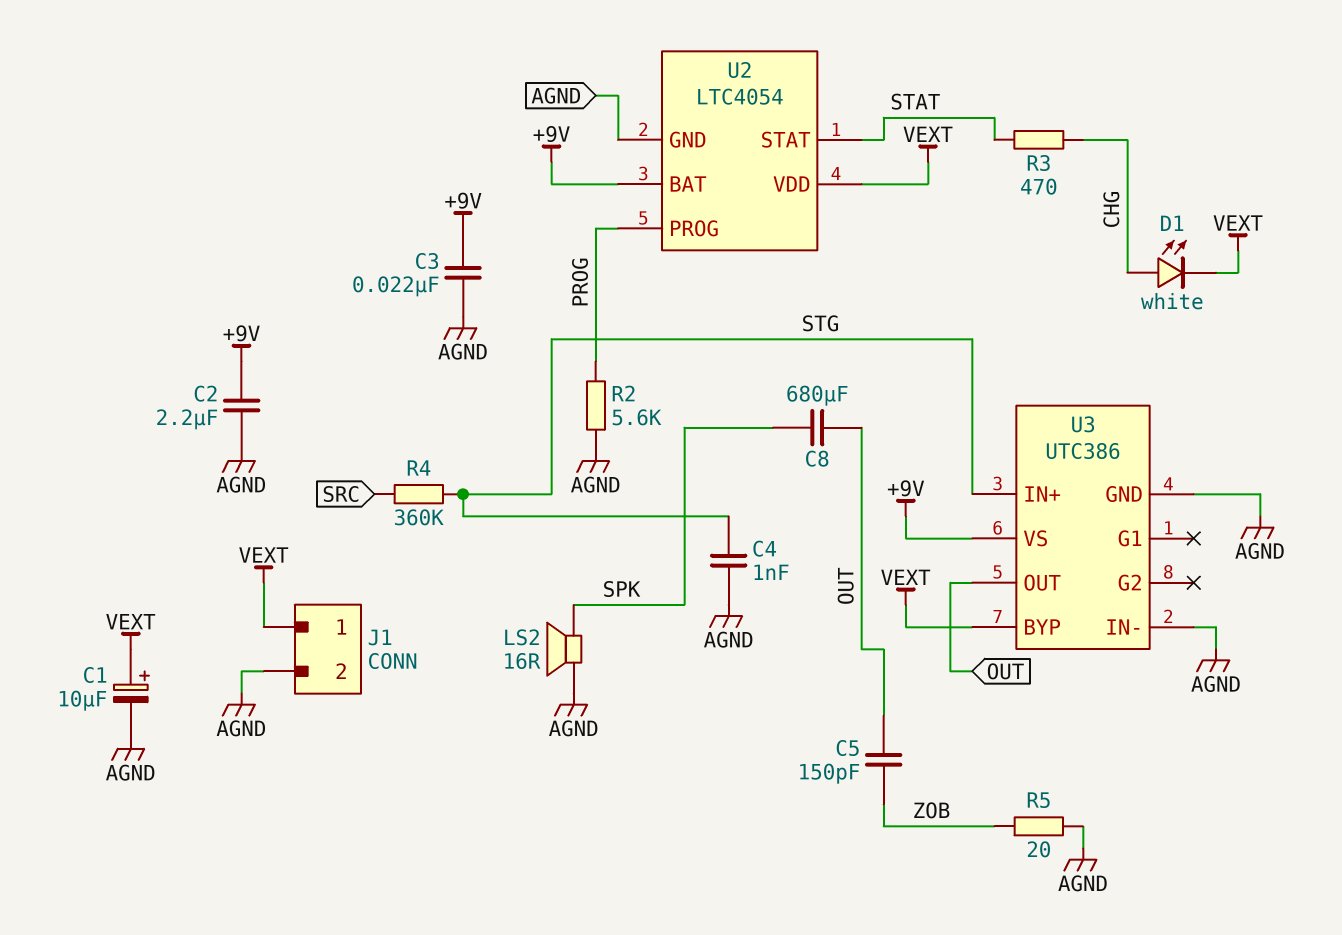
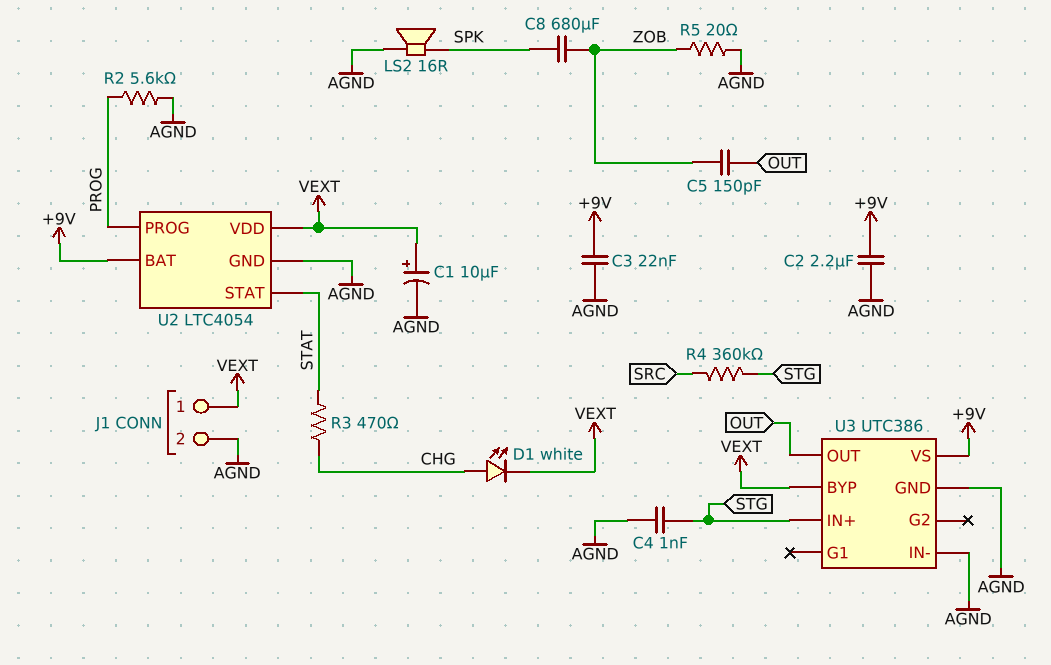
C8: 680uF (OUT, SPK) -> 680uF (SPK, ZOB)

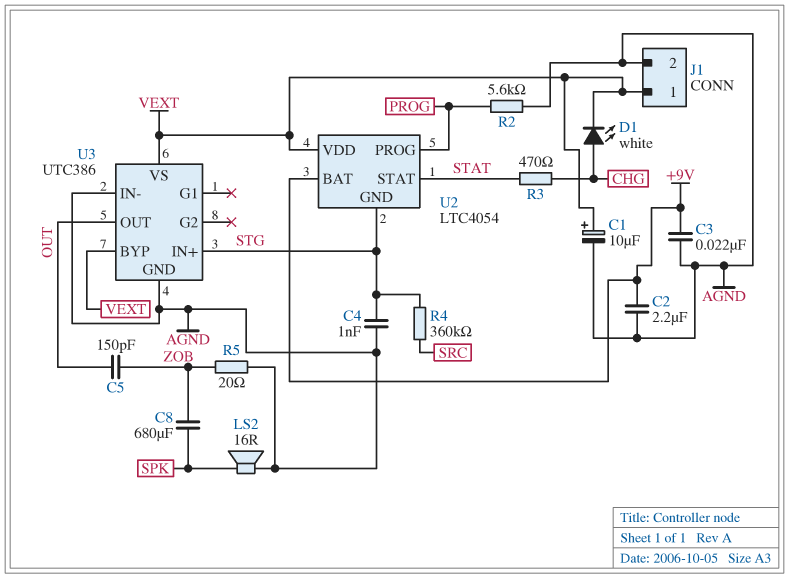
U2 pin GND: AGND -> STG
U3 pin VS: +9V -> VEXT

